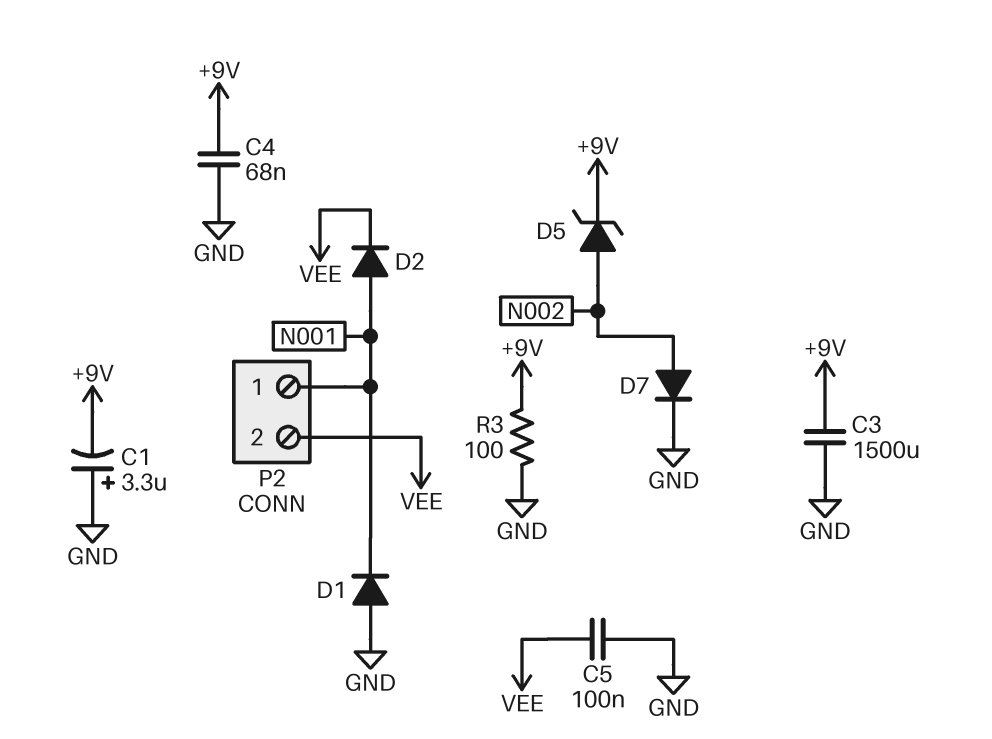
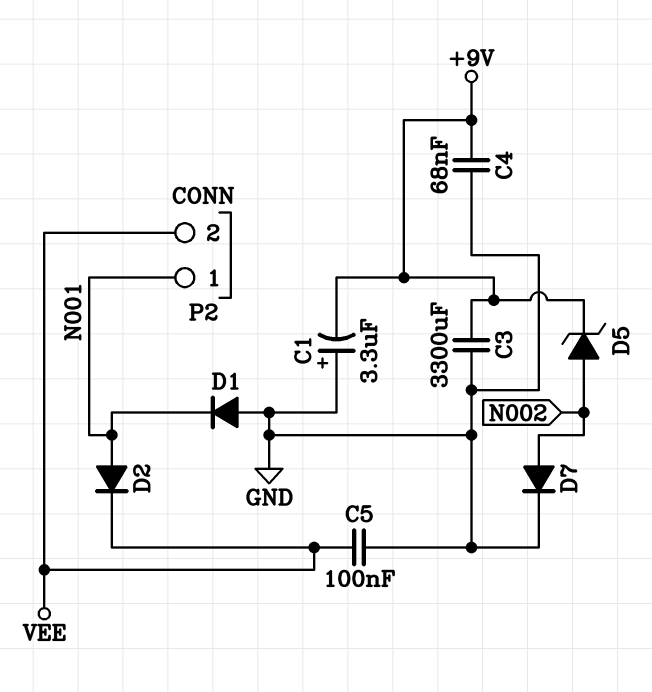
C3: 1500uF (+9V, GND) -> 3300uF (+9V, GND)
R3: 100 (+9V, GND) -> none

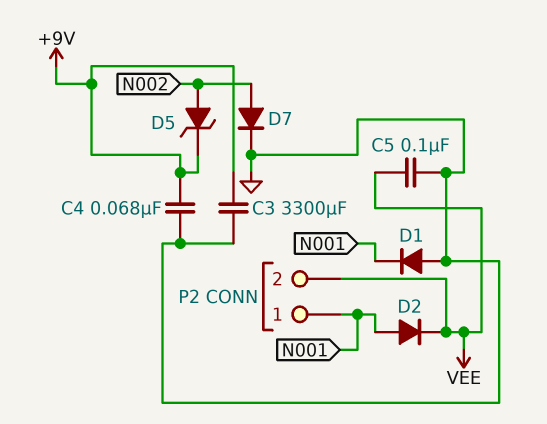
C1: 3.3uF (plus GND, minus +9V) -> none

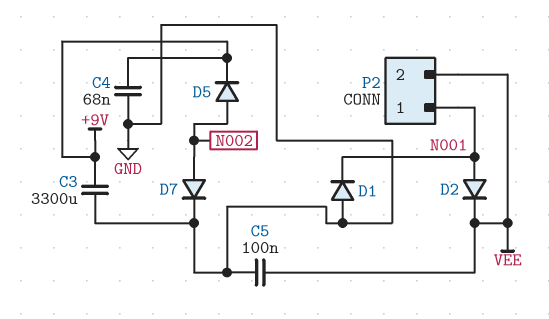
D5: zener (A N002, K +9V) -> diode (A N002, K +9V)

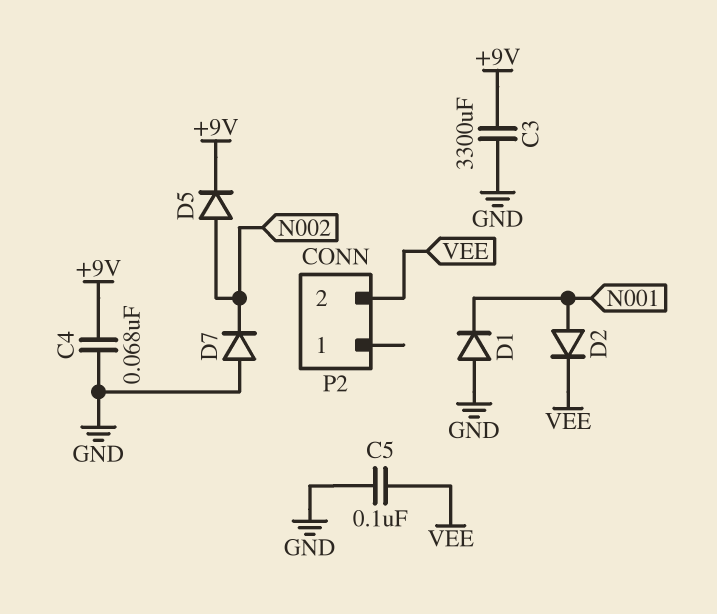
D7: diode (A N002, K GND) -> diode (A GND, K N002)
P2 pin 1: N001 -> none

